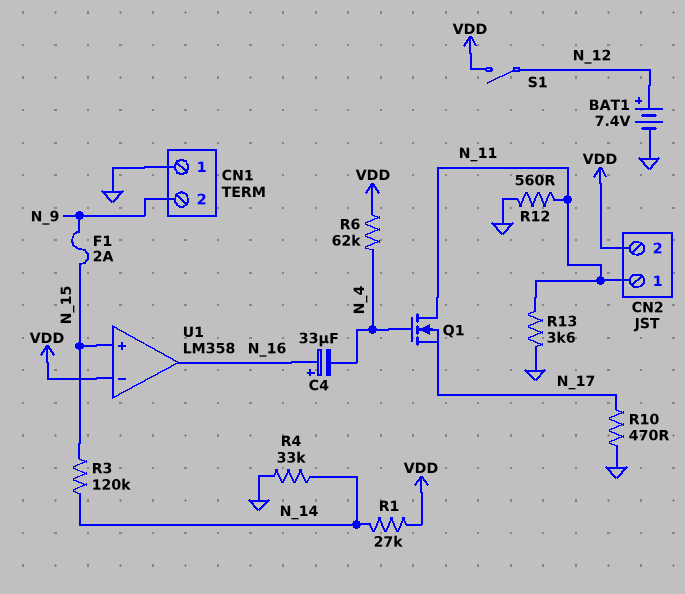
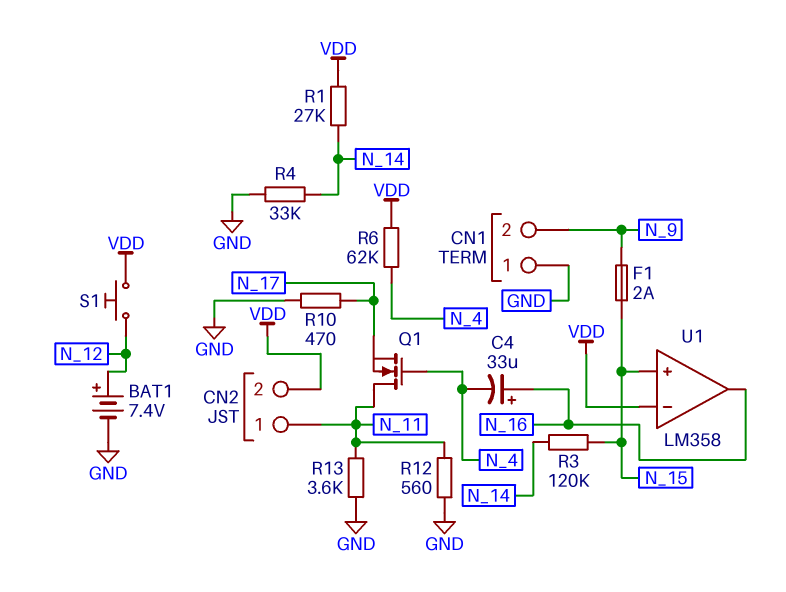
S1: switch (N_12, VDD) -> button (N_12, VDD)

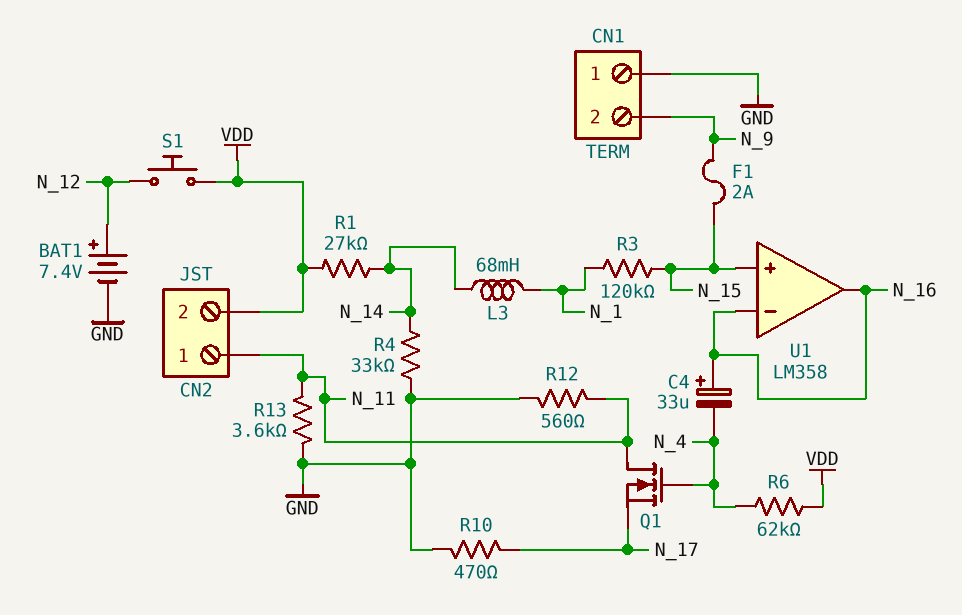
L3: none -> 68mH (N_1, N_14)
R3: 120k (N_14, N_15) -> 120k (N_1, N_15)
U1 pin in-: VDD -> N_16

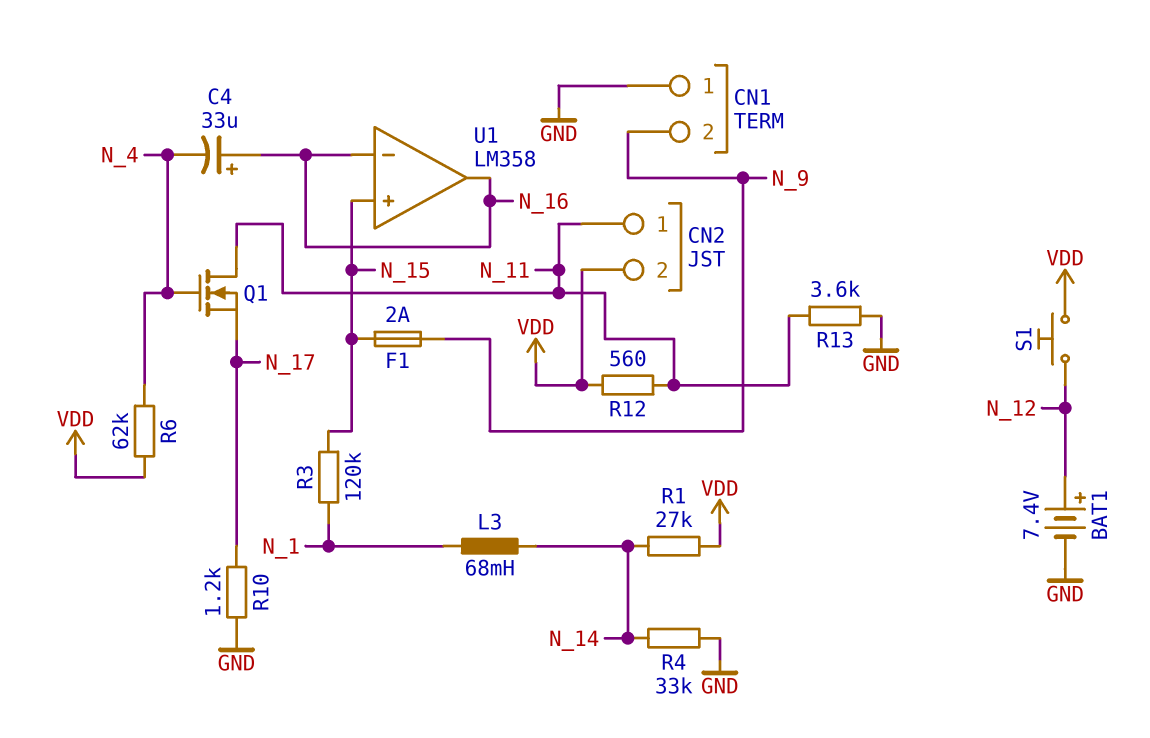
R10: 470 (GND, N_17) -> 1.2k (GND, N_17)
R12: 560 (GND, N_11) -> 560 (N_11, VDD)

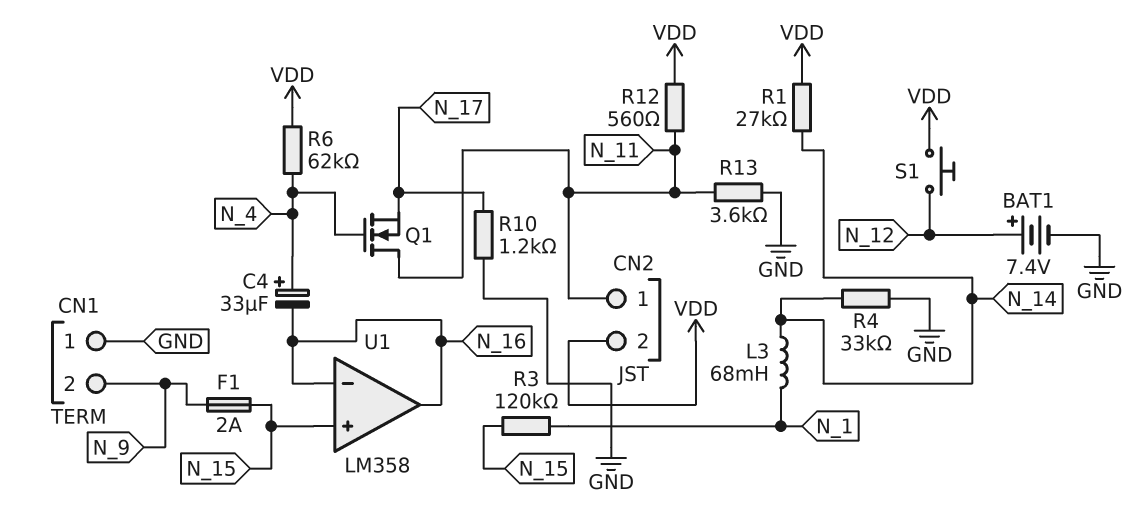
C4: 33uF (plus N_16, minus N_4) -> 33uF (plus N_4, minus N_16)

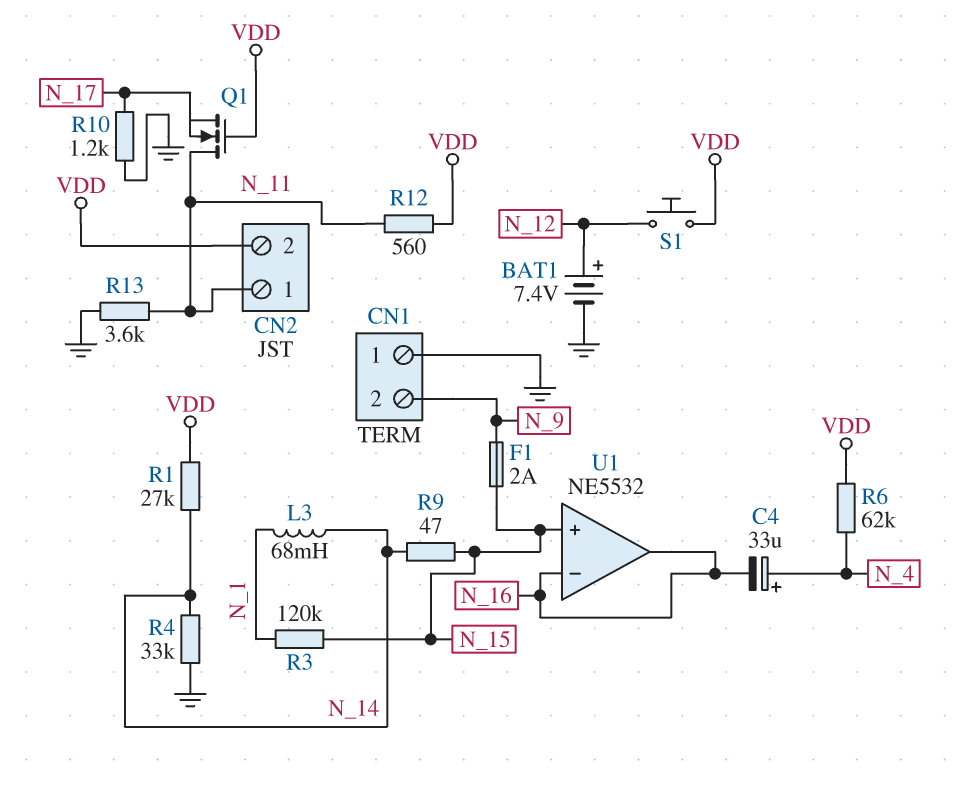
Q1: NMOS (G N_4, D N_11, S N_17) -> NMOS (G VDD, D N_11, S N_17)
R9: none -> 47 (N_14, N_15)
U1: LM358 -> NE5532

